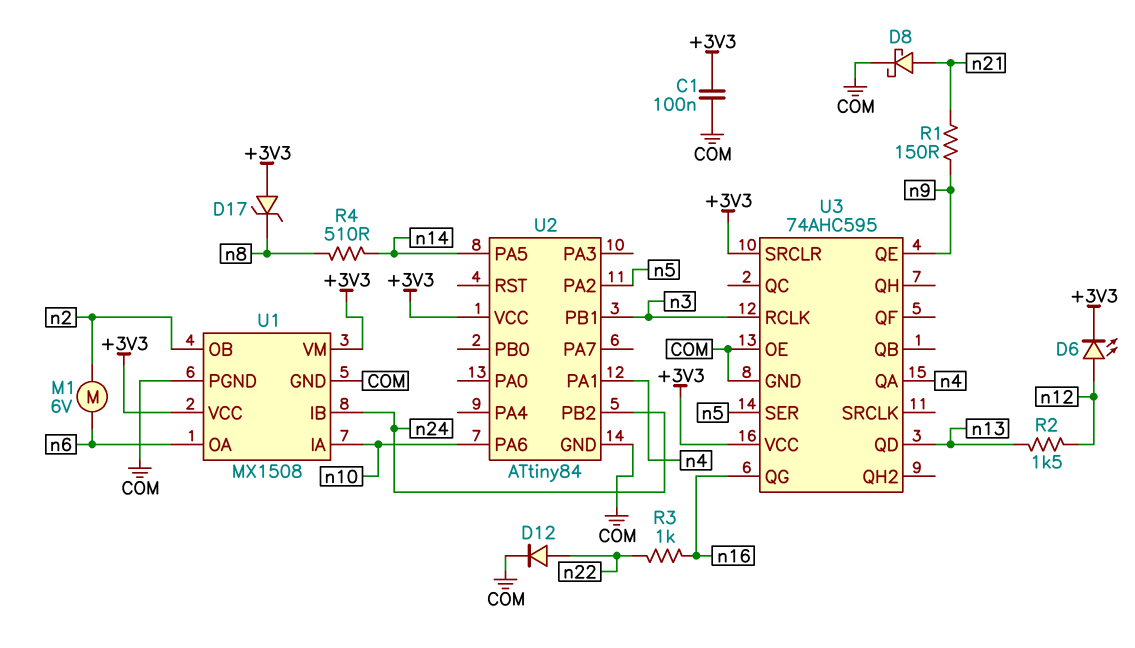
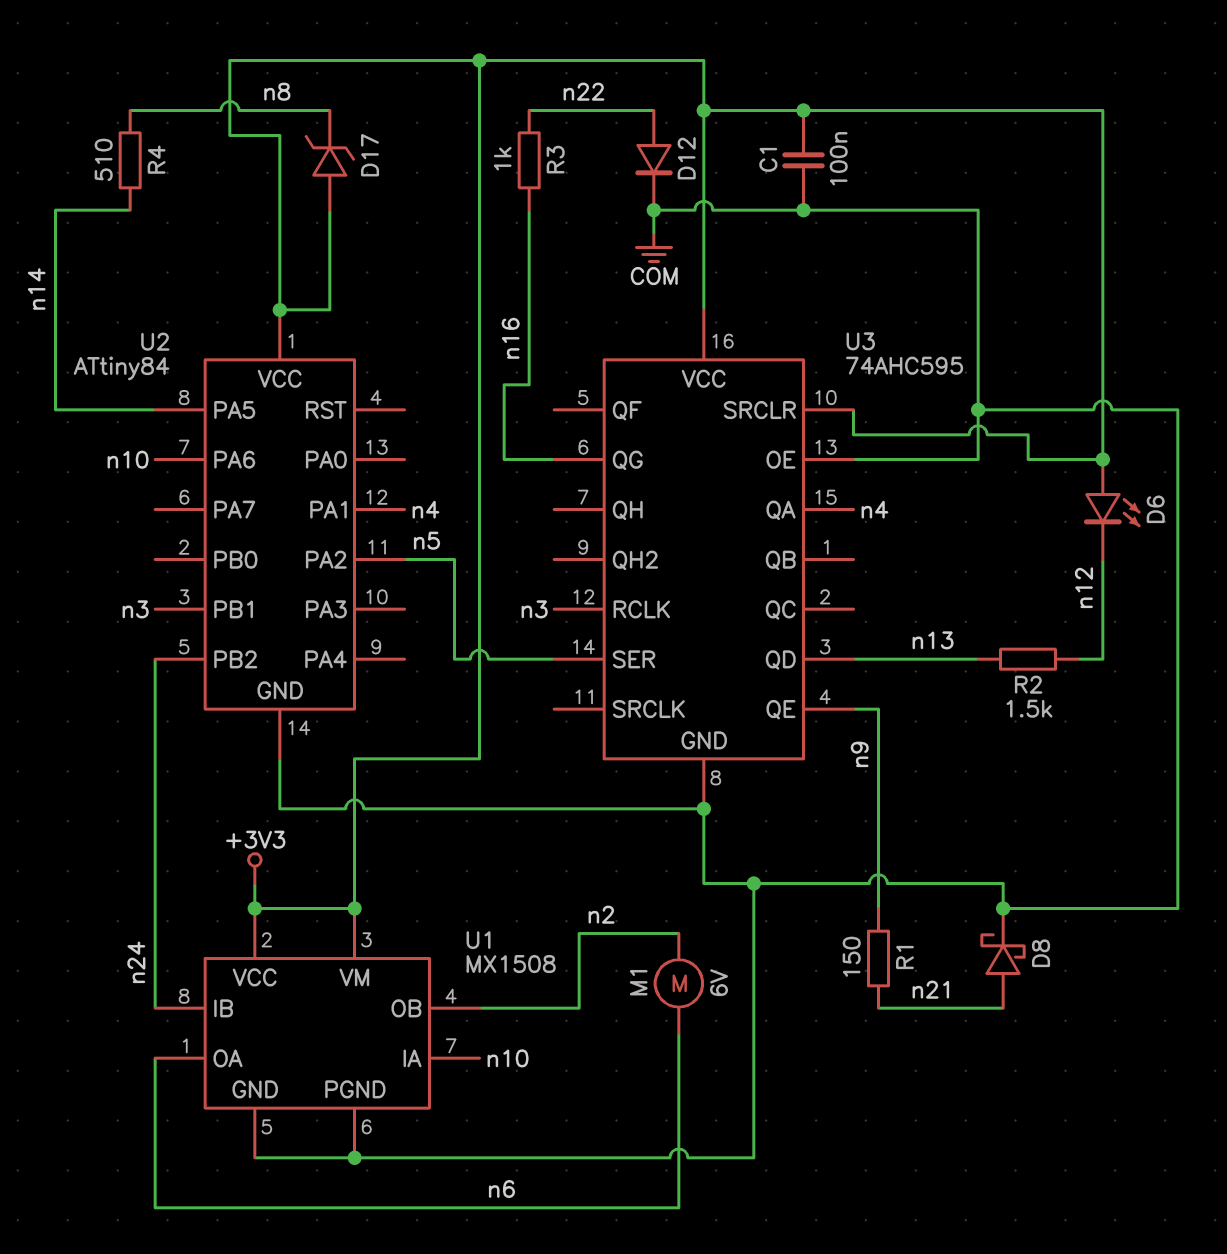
D6: LED (A n12, K +3V3) -> LED (A +3V3, K n12)

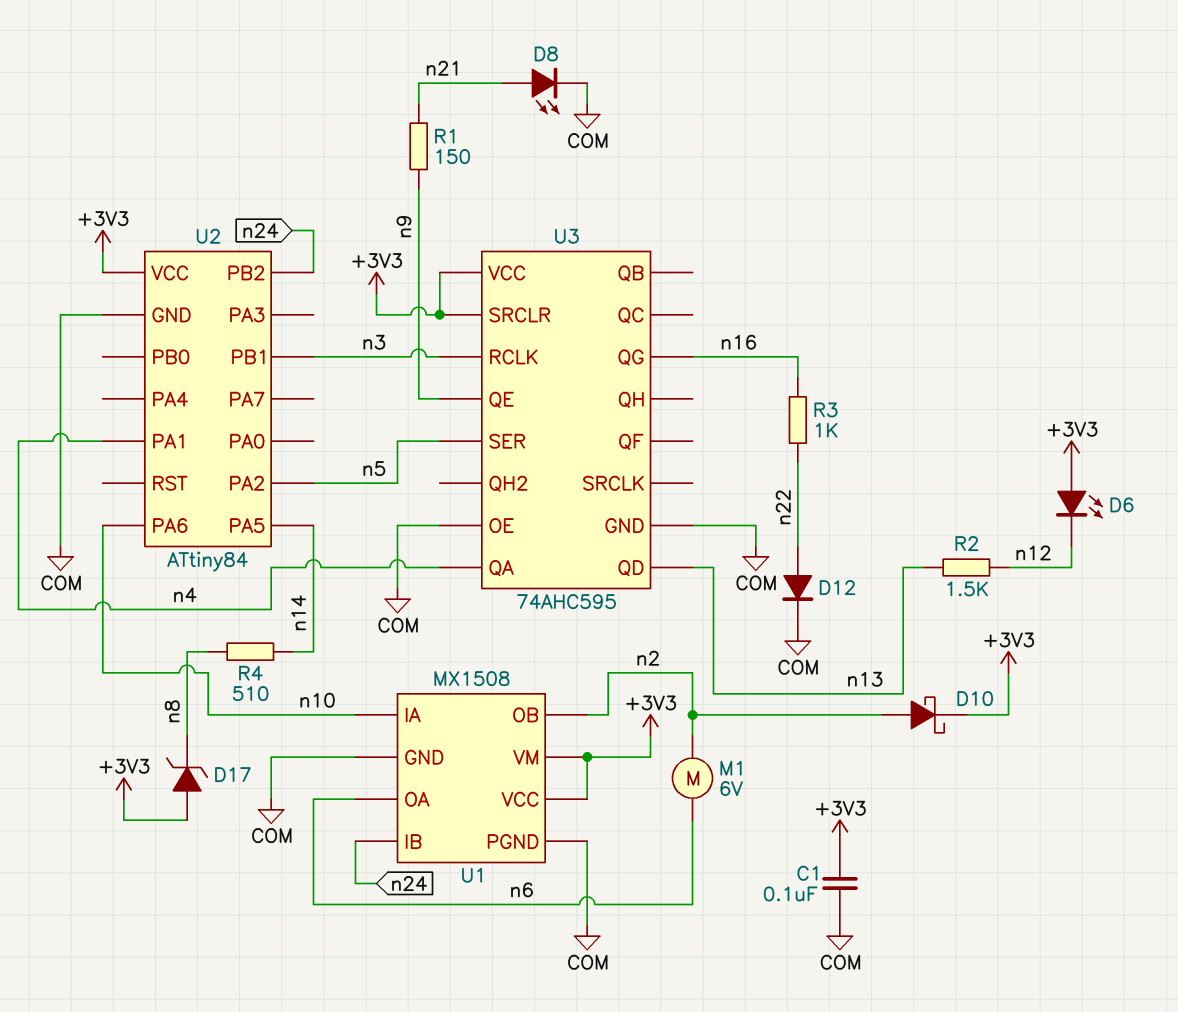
D8: schottky (A n21, K COM) -> LED (A n21, K COM)
D10: none -> schottky (A n2, K +3V3)

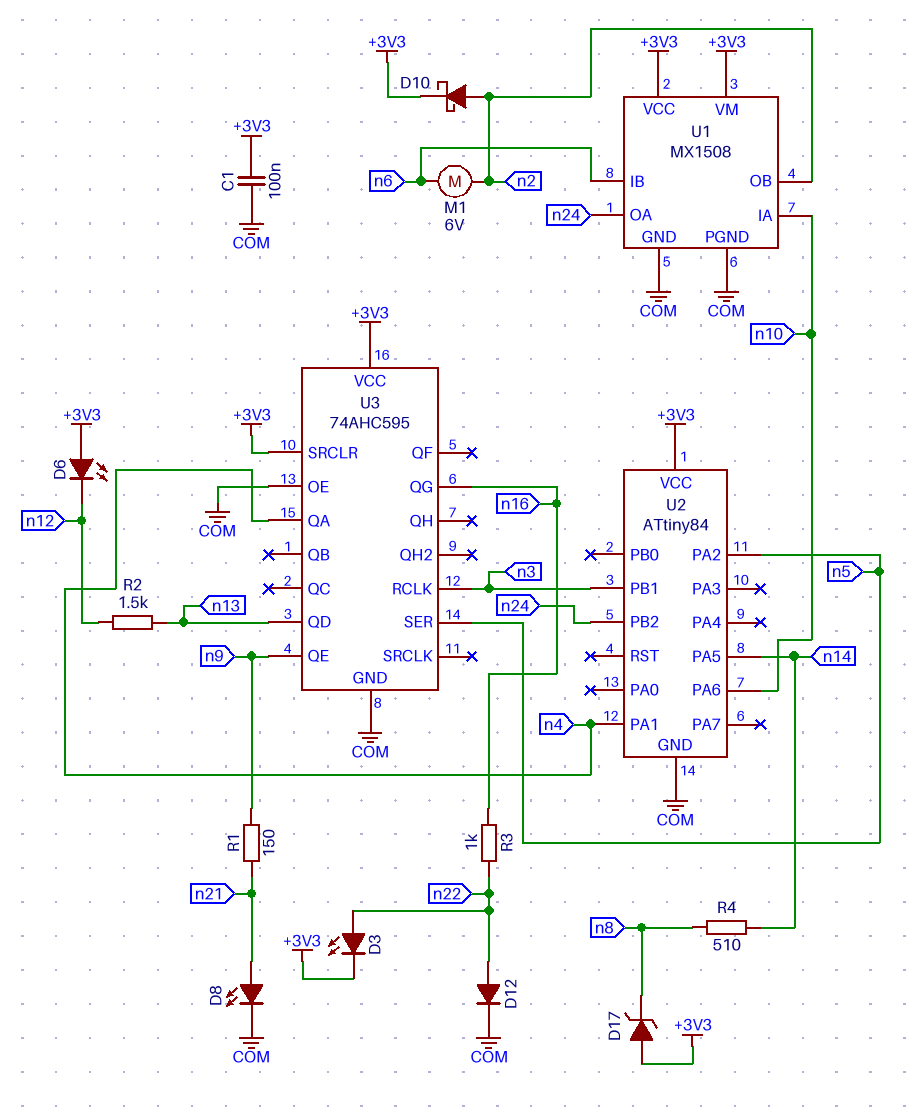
D3: none -> LED (A n22, K +3V3)
U1 pin IB: n24 -> n6
U1 pin OA: n6 -> n24

